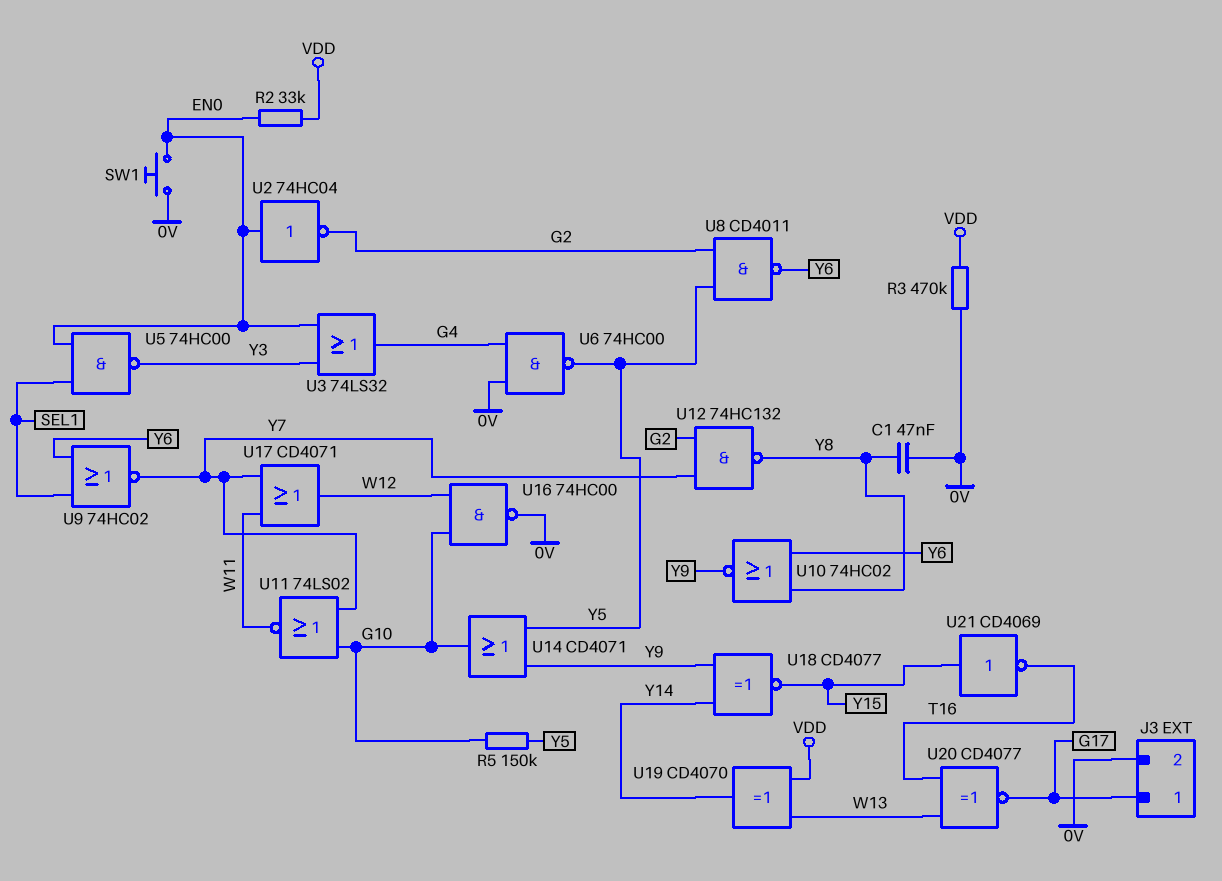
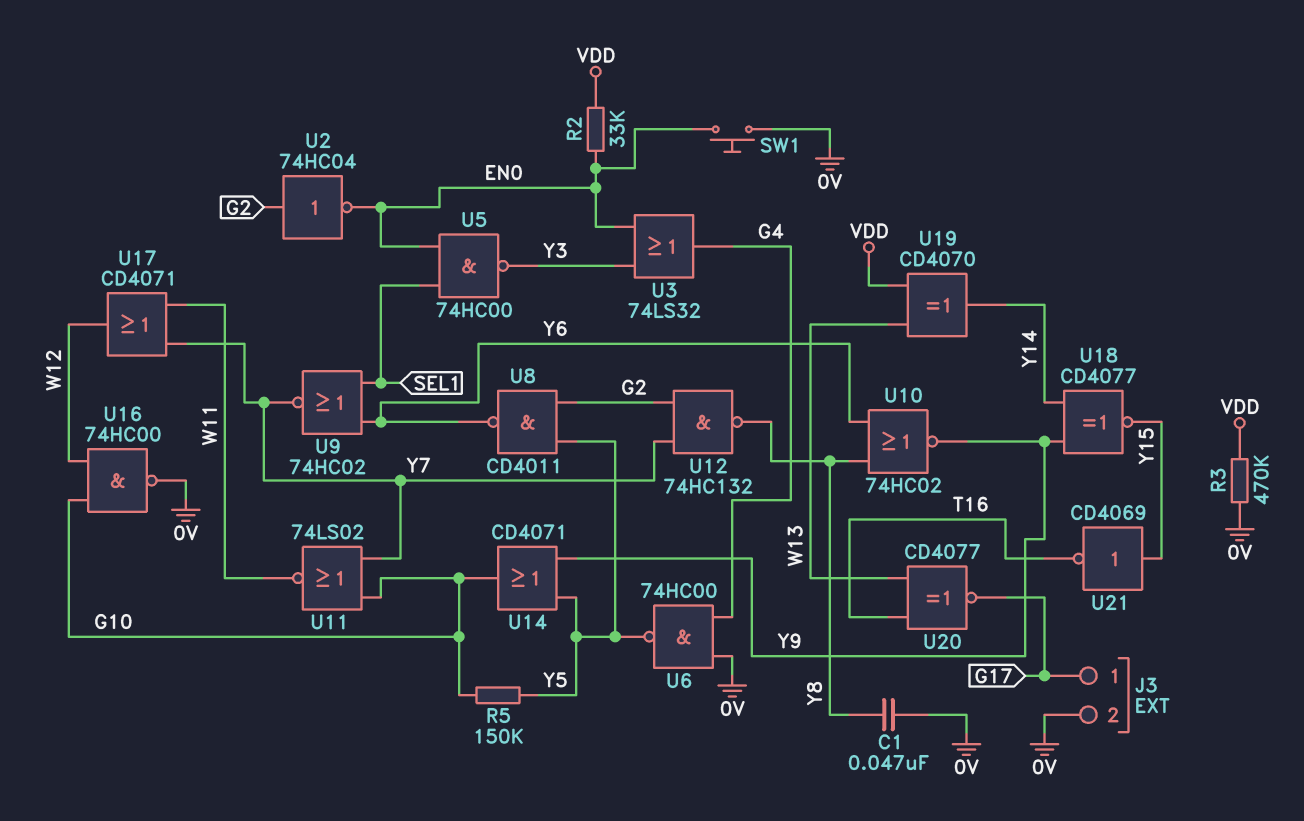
U2: NOT 74HC04 (in EN0, out G2) -> NOT 74HC04 (in G2, out EN0)

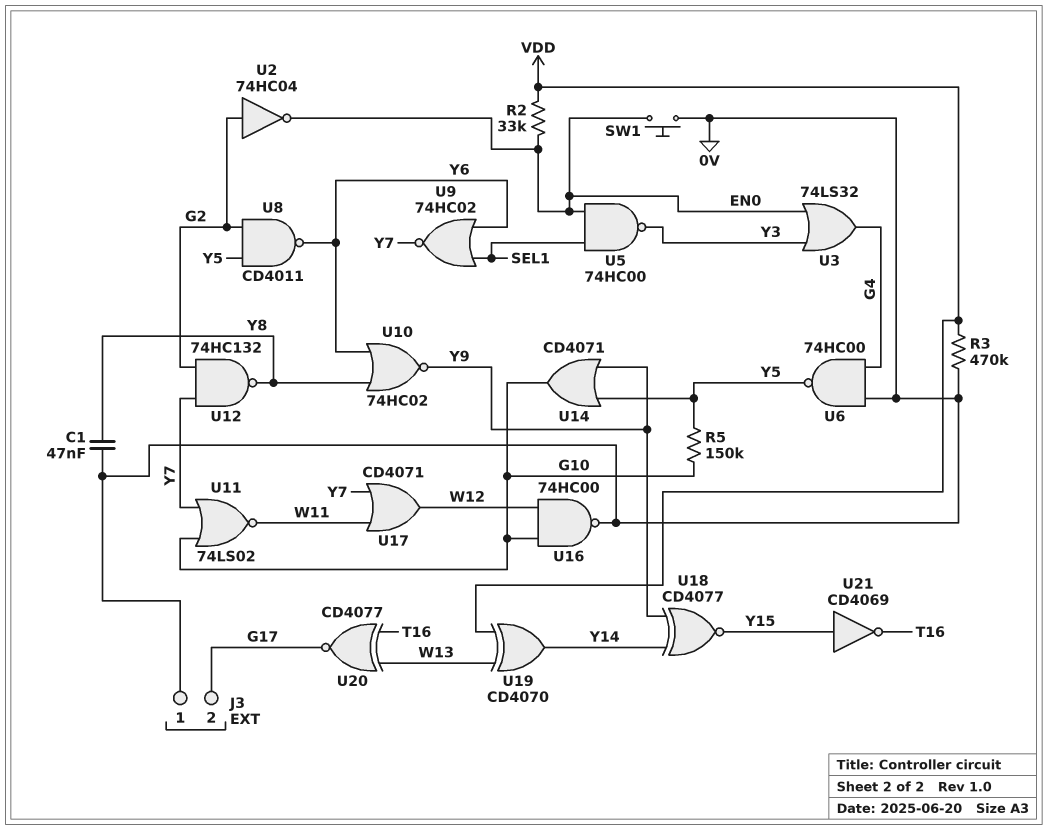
J3 pin 1: G17 -> 0V
J3 pin 2: 0V -> G17

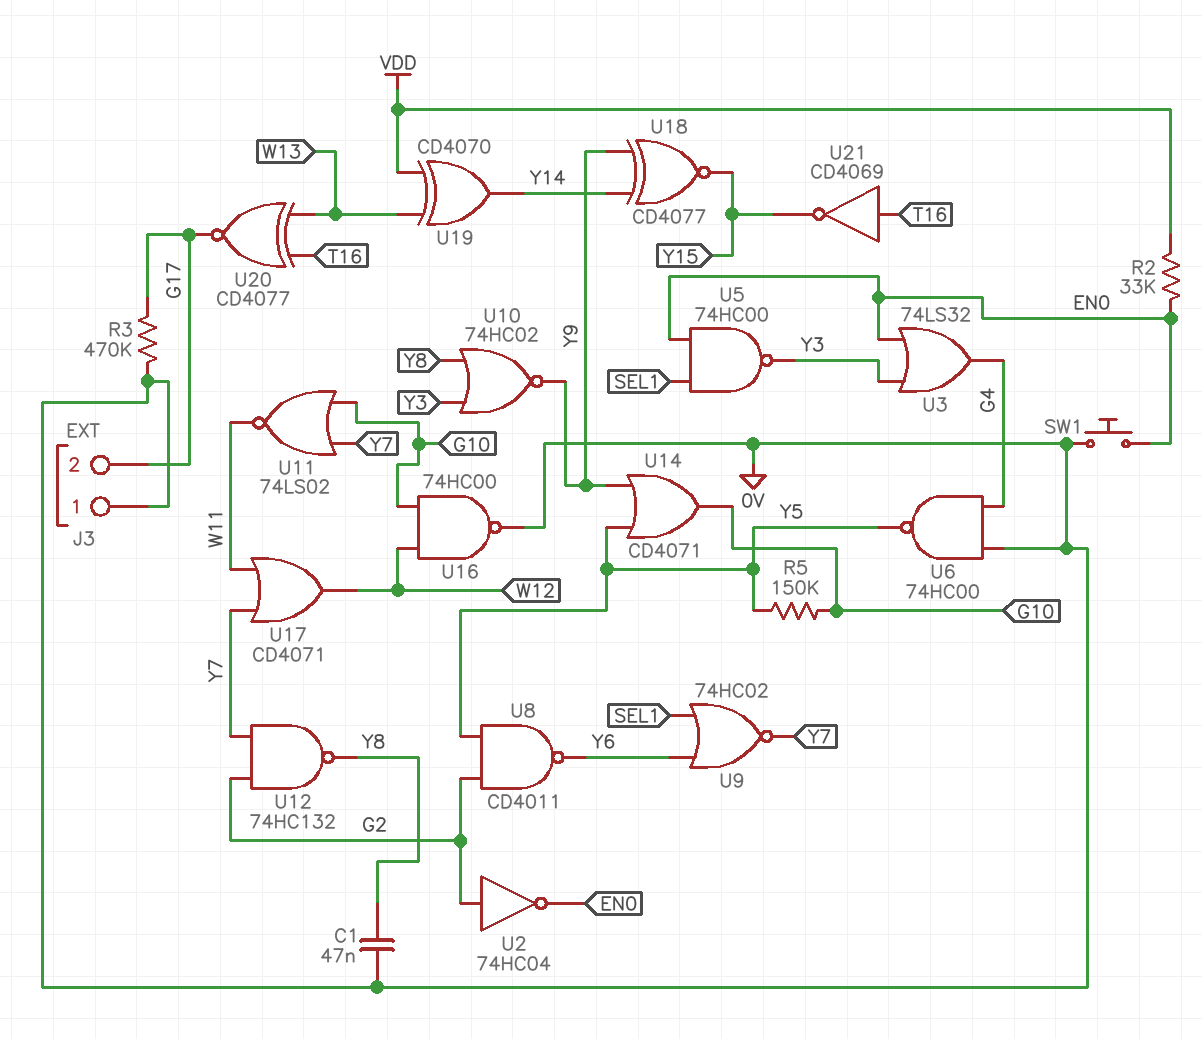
R3: 470k (0V, VDD) -> 470k (0V, G17)
U10: NOR 74HC02 (in Y6, in Y8, out Y9) -> NOR 74HC02 (in Y3, in Y8, out Y9)
U21: NOT CD4069 (in Y15, out T16) -> NOT CD4069 (in T16, out Y15)

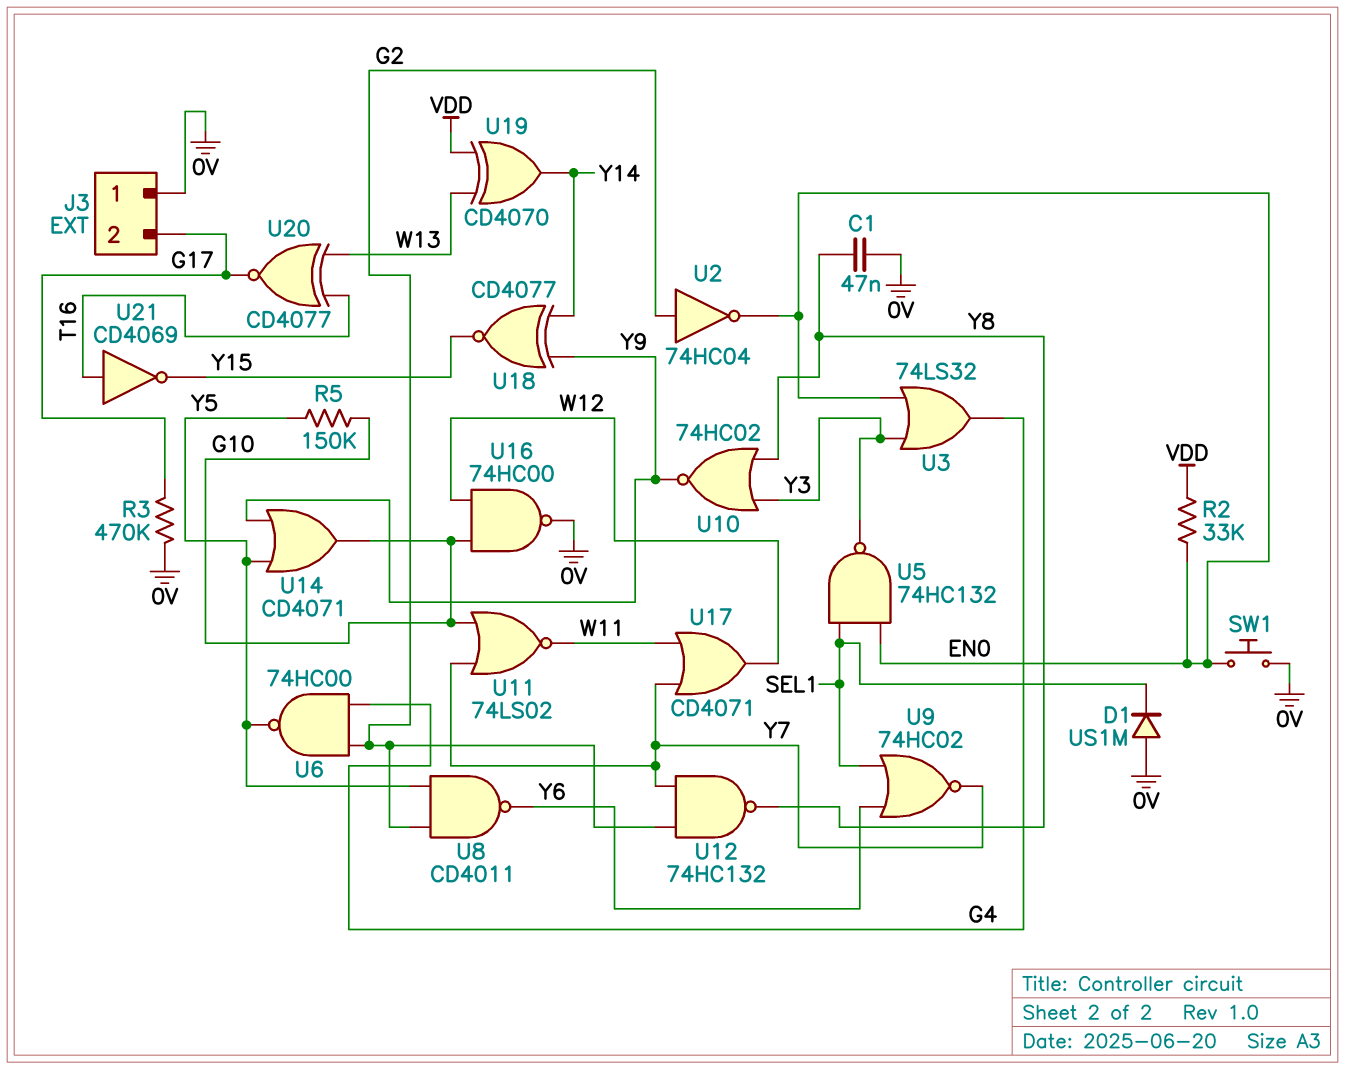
D1: none -> diode US1M (A 0V, K SEL1)
U5: NAND 74HC00 (in EN0, in SEL1, out Y3) -> NAND 74HC132 (in EN0, in SEL1, out Y3)
U6: NAND 74HC00 (in 0V, in G4, out Y5) -> NAND 74HC00 (in G2, in G4, out Y5)

